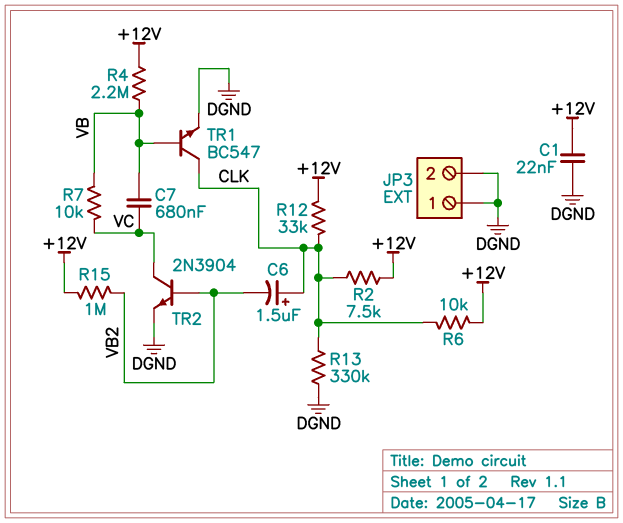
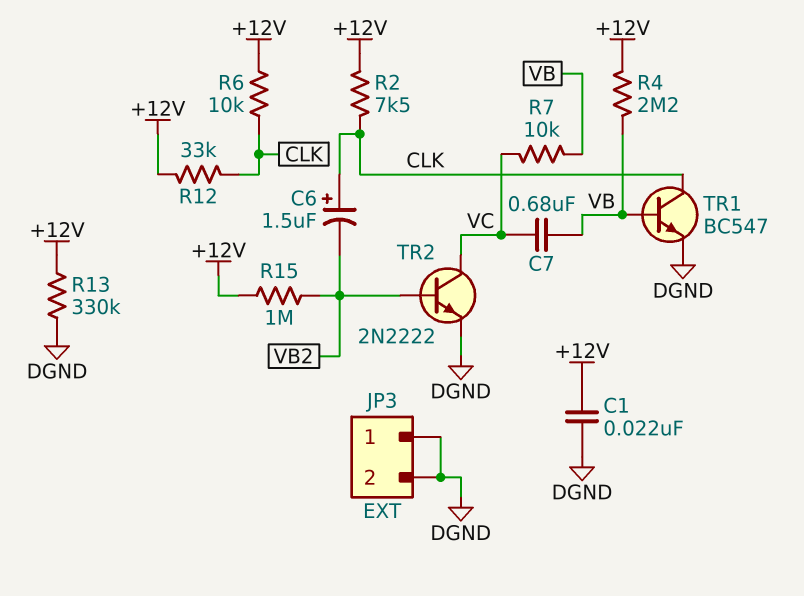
R13: 330k (CLK, DGND) -> 330k (+12V, DGND)
TR2: NPN 2N3904 (B VB2, C VC, E DGND) -> NPN 2N2222 (B VB2, C VC, E DGND)

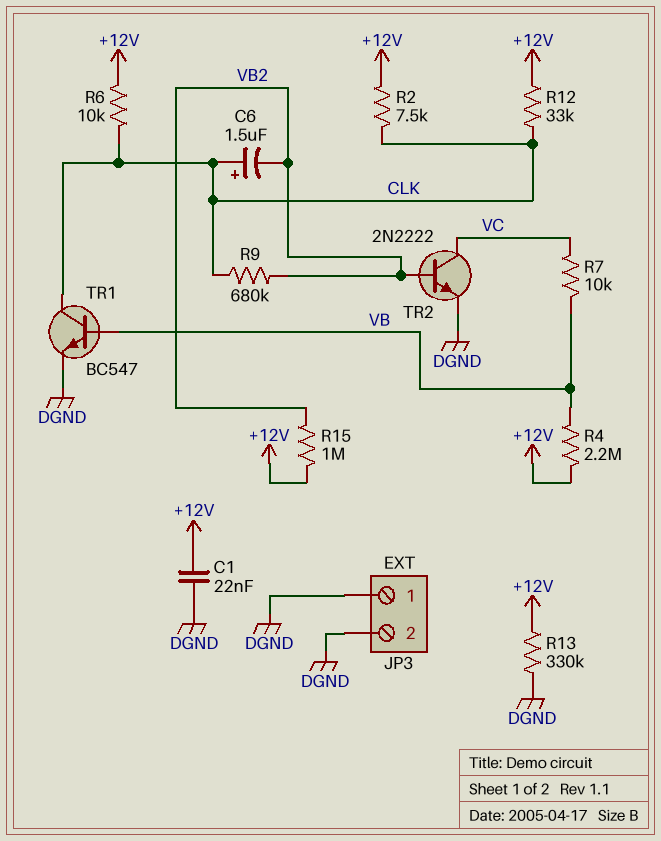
C7: 680nF (VB, VC) -> none
R9: none -> 680k (CLK, VB2)

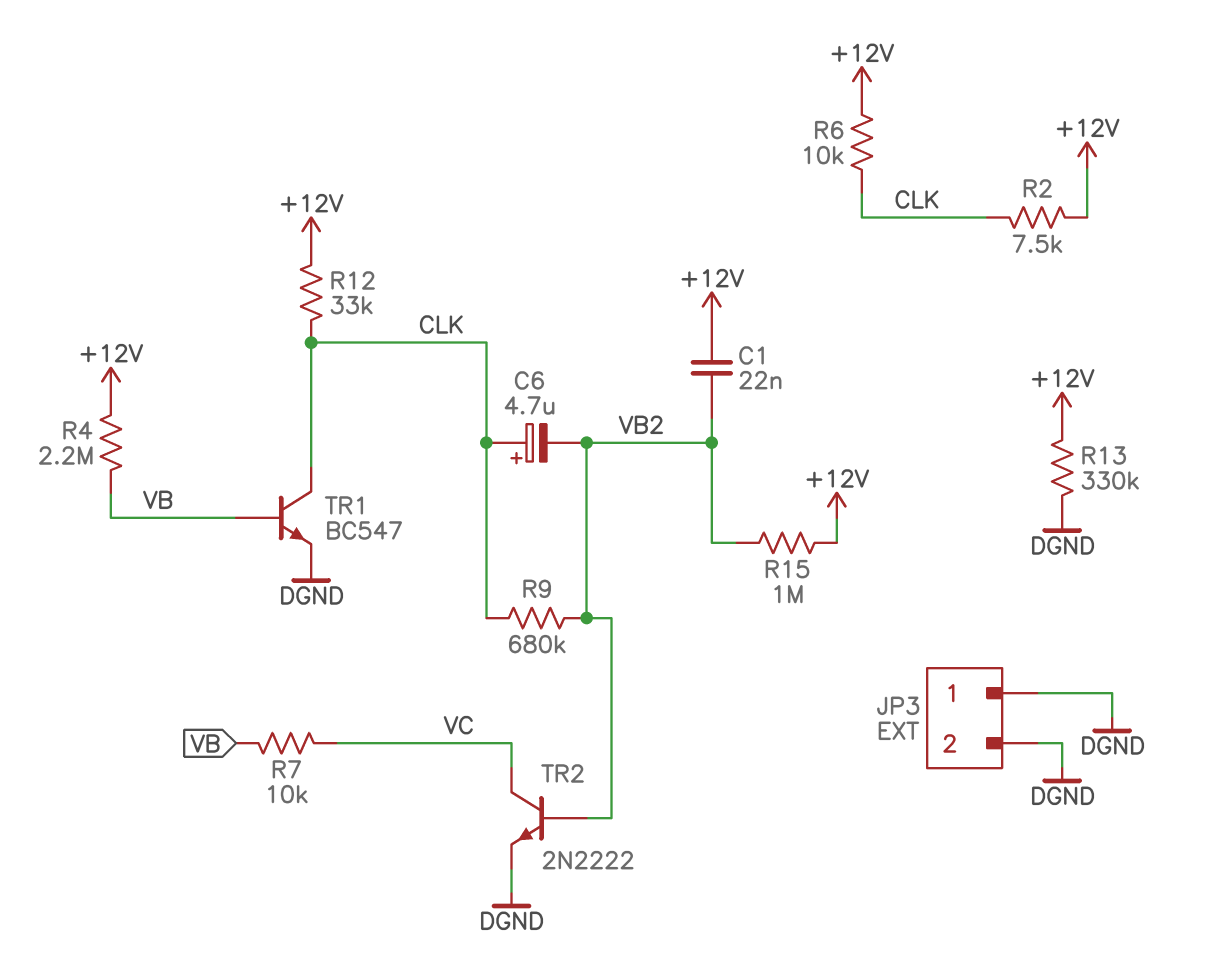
C1: 22nF (+12V, DGND) -> 22nF (+12V, VB2)
C6: 1.5uF (plus CLK, minus VB2) -> 4.7uF (plus CLK, minus VB2)

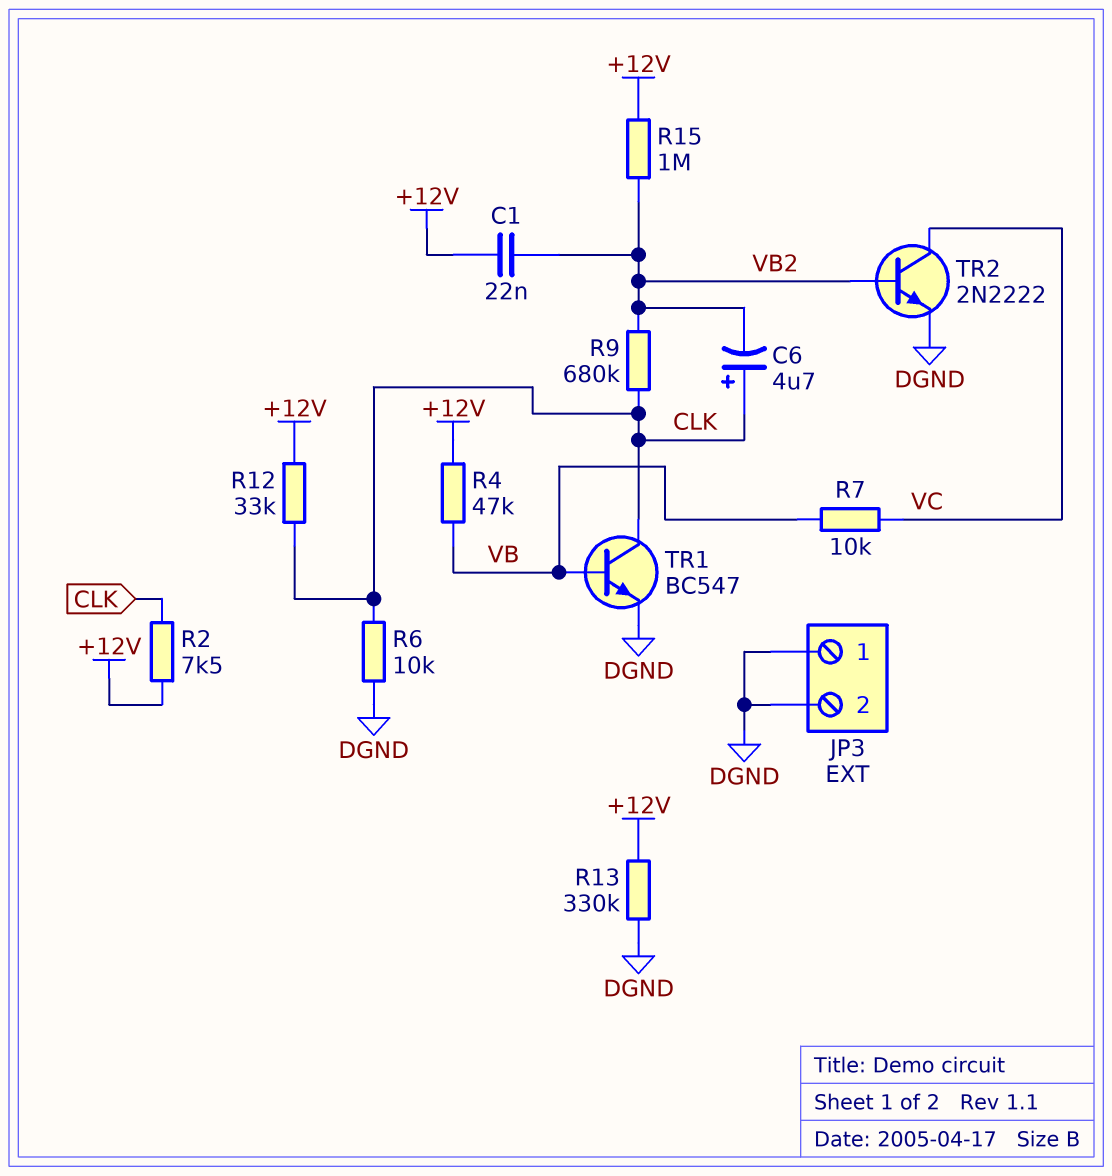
R4: 2.2M (+12V, VB) -> 47k (+12V, VB)
R6: 10k (+12V, CLK) -> 10k (CLK, DGND)

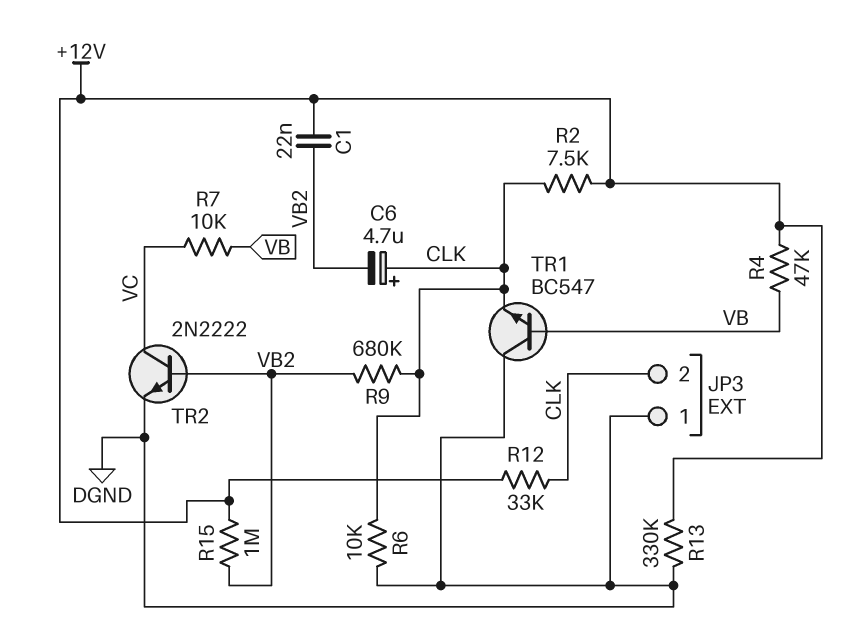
JP3 pin 2: DGND -> CLK
TR1: NPN BC547 (B VB, C CLK, E DGND) -> NPN BC547 (B VB, C DGND, E CLK)

